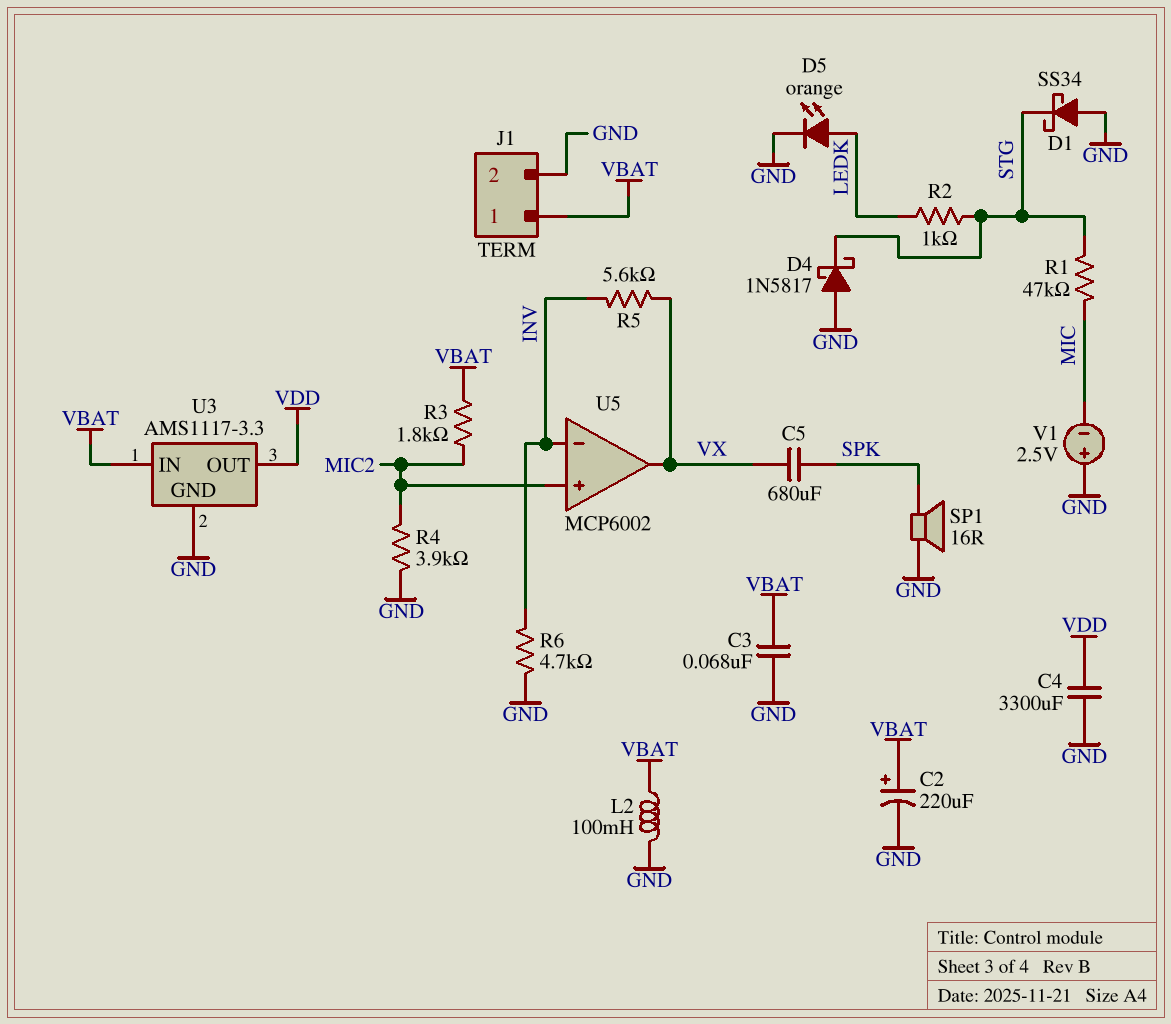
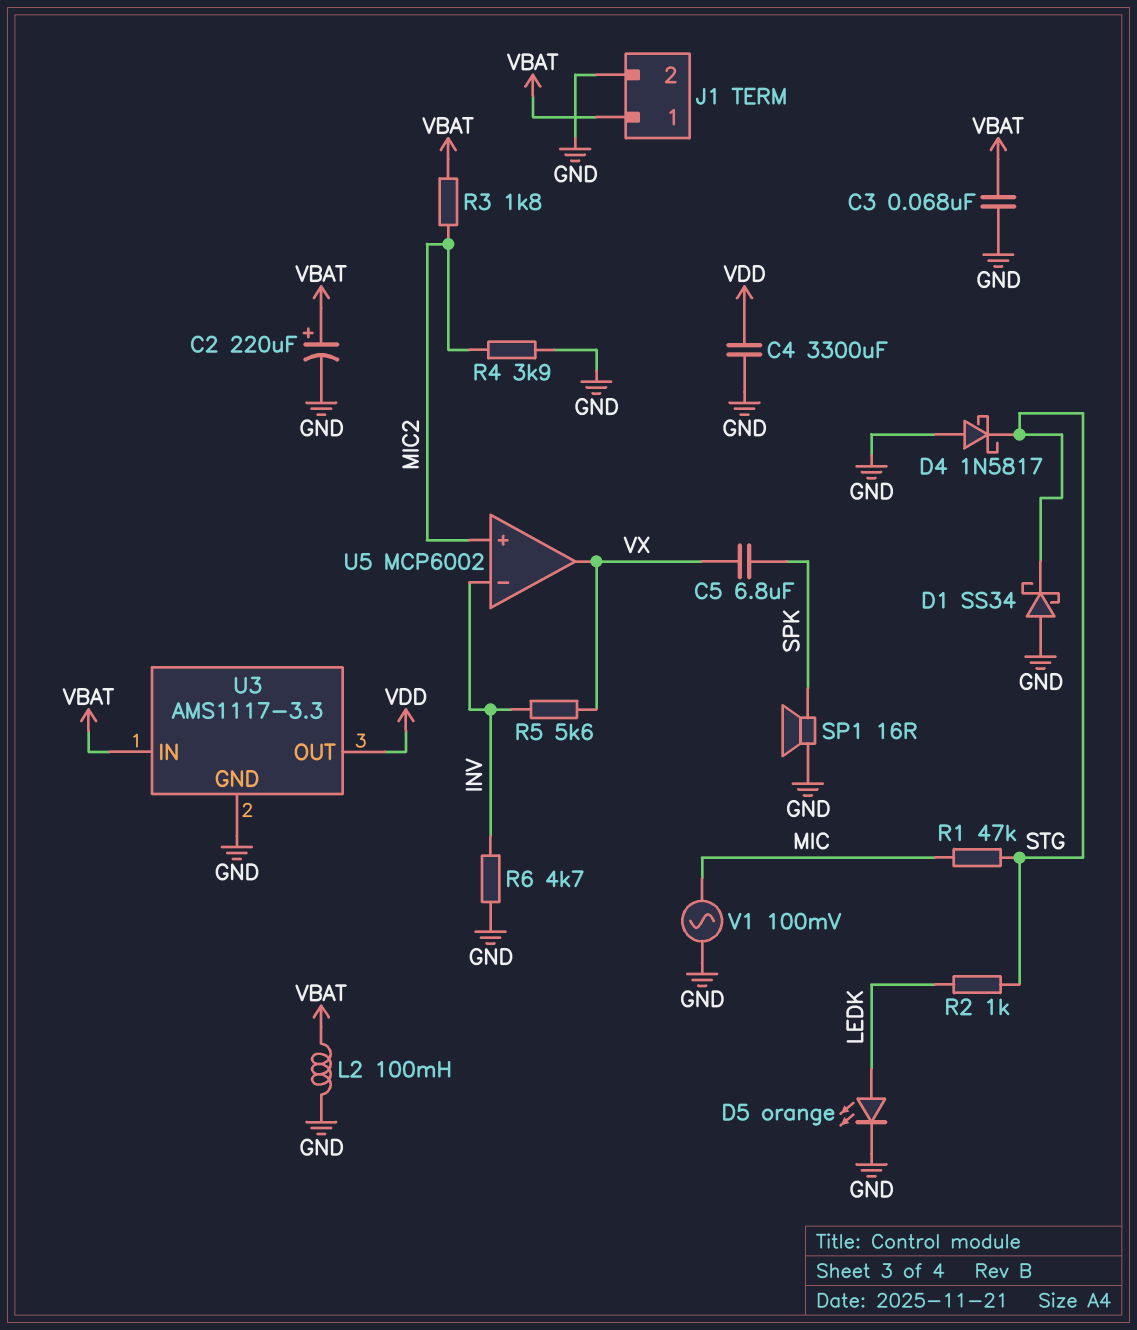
C5: 680uF (SPK, VX) -> 6.8uF (SPK, VX)
V1: 2.5V (plus GND, minus MIC) -> AC 100mV (GND, MIC)

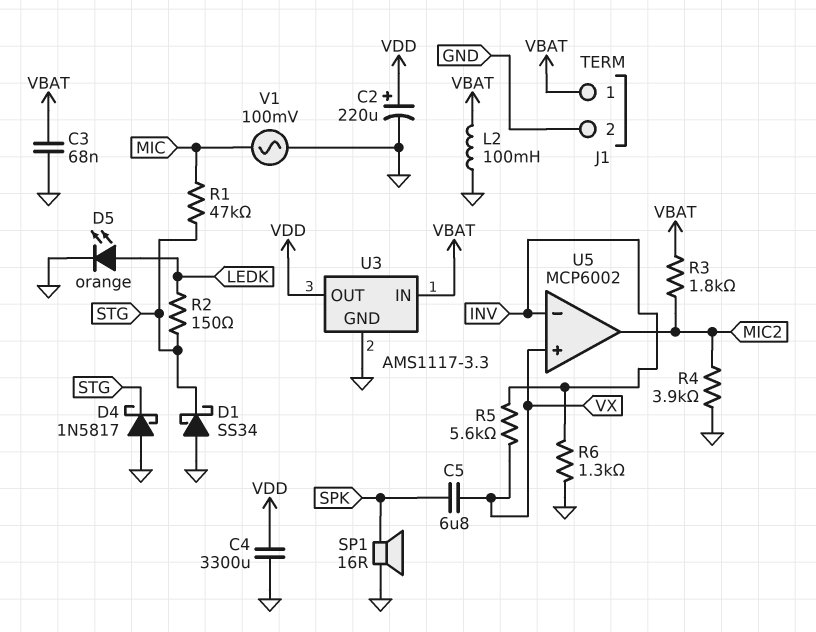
C2: 220uF (plus VBAT, minus GND) -> 220uF (plus VDD, minus GND)
R2: 1k (LEDK, STG) -> 150 (LEDK, STG)
R6: 4.7k (GND, INV) -> 1.3k (GND, INV)
U5 pin in+: MIC2 -> VX
U5 pin out: VX -> MIC2

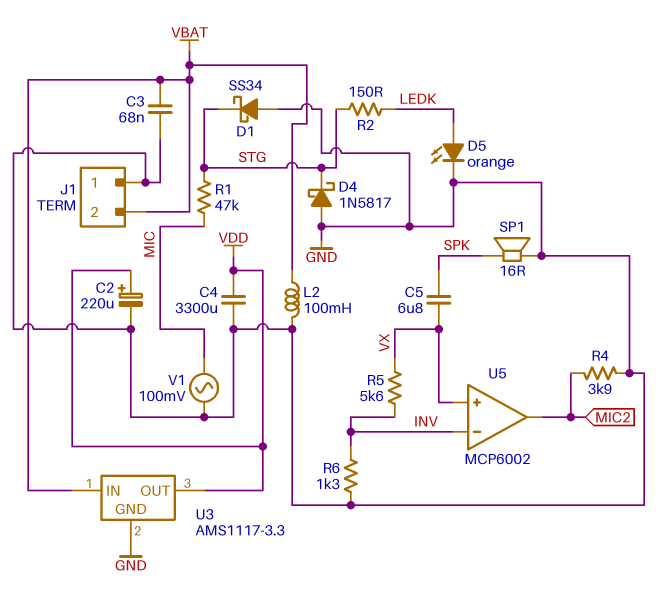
J1 pin 1: VBAT -> GND
J1 pin 2: GND -> VBAT
R3: 1.8k (MIC2, VBAT) -> none

